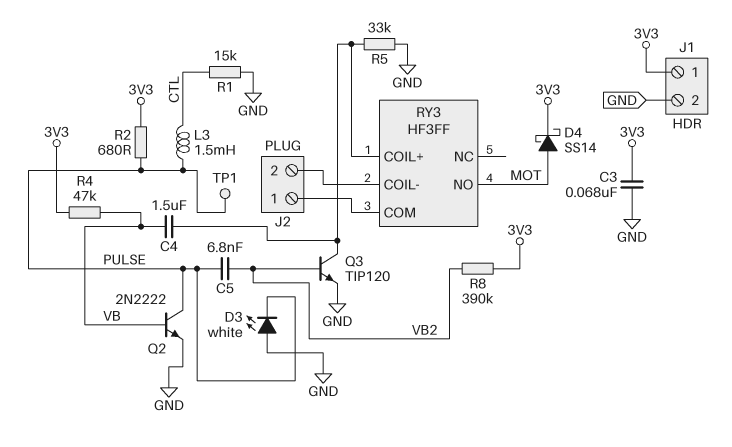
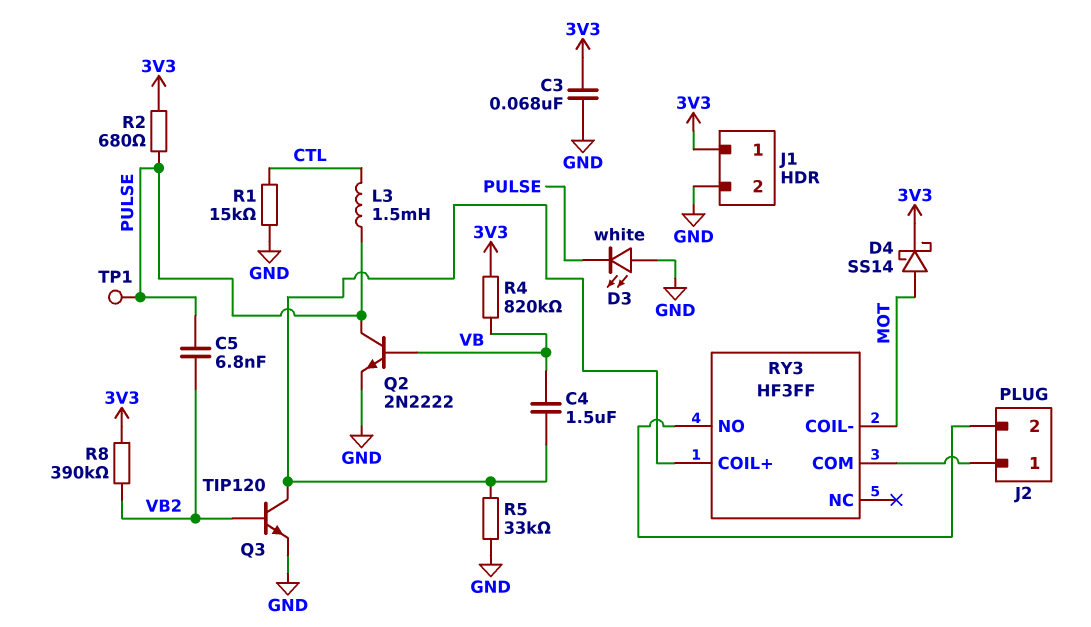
R4: 47k (3V3, VB) -> 820k (3V3, VB)
RY3 pin COIL-: J2/2 -> MOT
RY3 pin NO: MOT -> J2/2

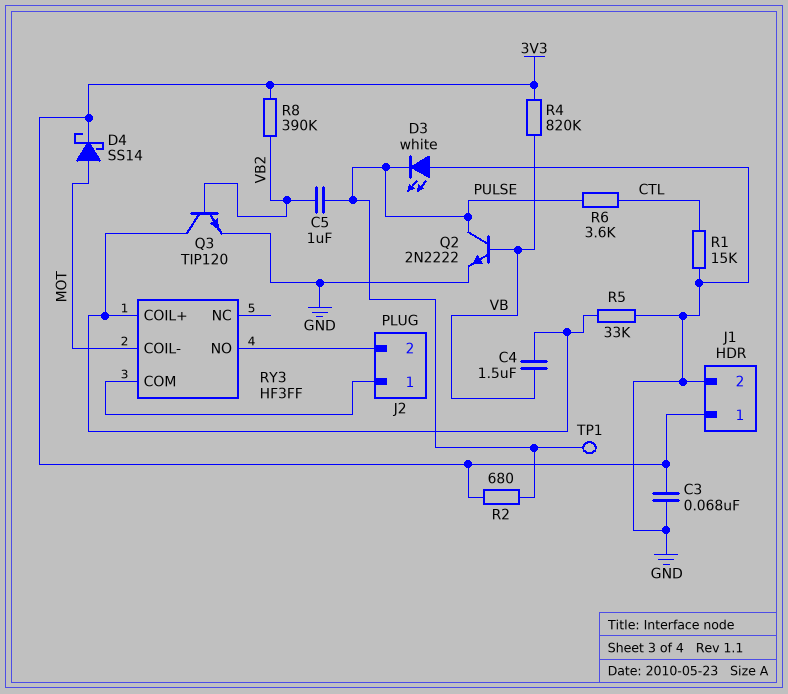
C5: 6.8nF (PULSE, VB2) -> 1uF (PULSE, VB2)
L3: 1.5mH (CTL, PULSE) -> none
R6: none -> 3.6k (CTL, PULSE)

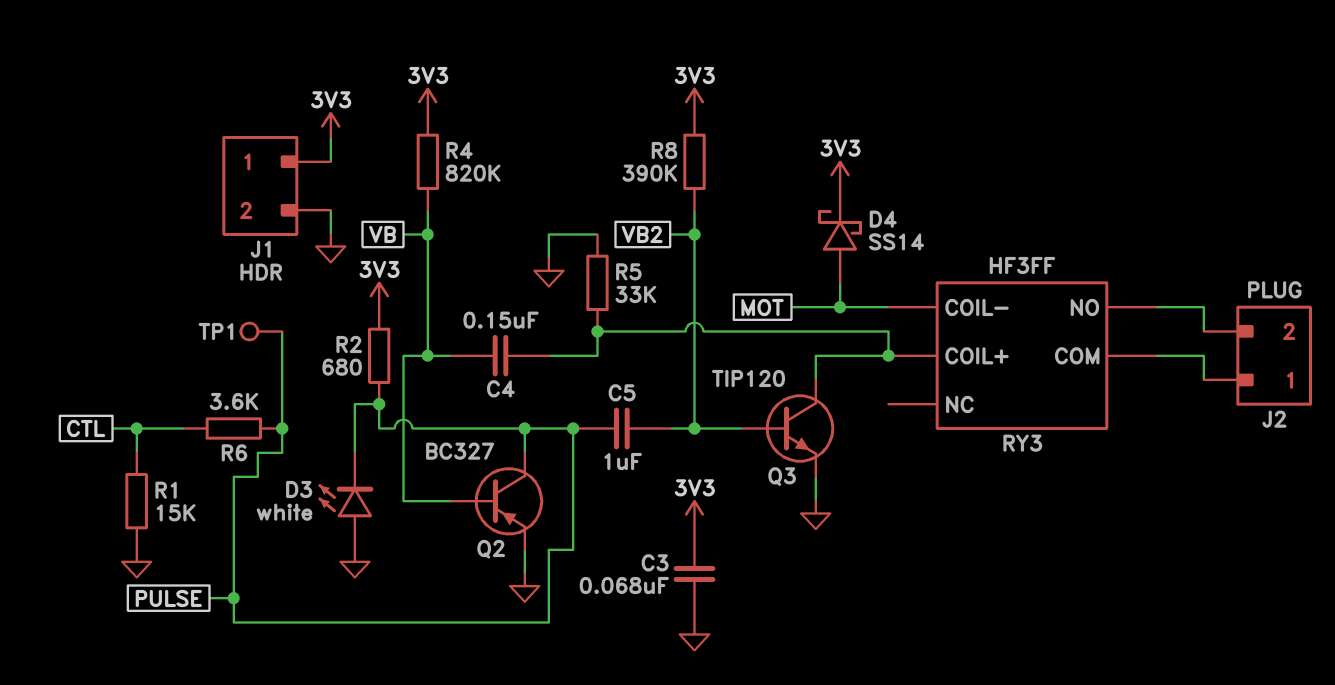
C4: 1.5uF (RY3/COIL+, VB) -> 150nF (RY3/COIL+, VB)
Q2: NPN 2N2222 (B VB, C PULSE, E GND) -> PNP BC327 (B VB, C PULSE, E GND)

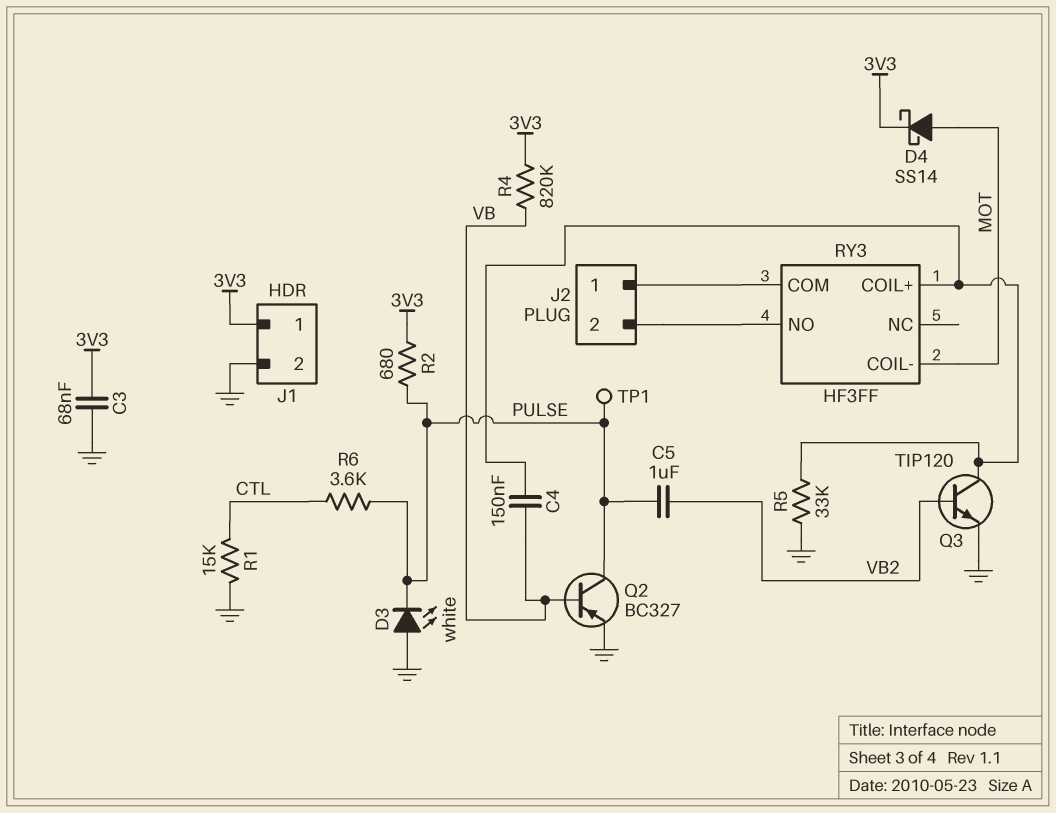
R8: 390k (3V3, VB2) -> none

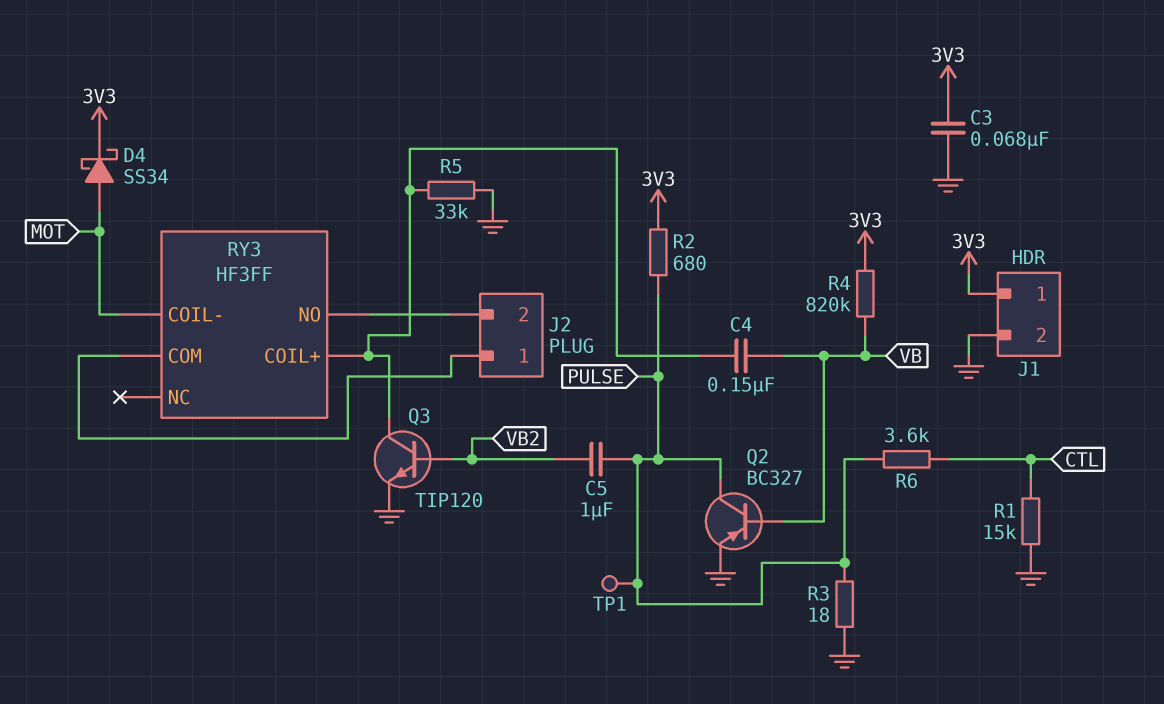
D3: LED white (A GND, K PULSE) -> none
D4: schottky SS14 (A MOT, K 3V3) -> schottky SS34 (A MOT, K 3V3)
R3: none -> 18 (GND, PULSE)

